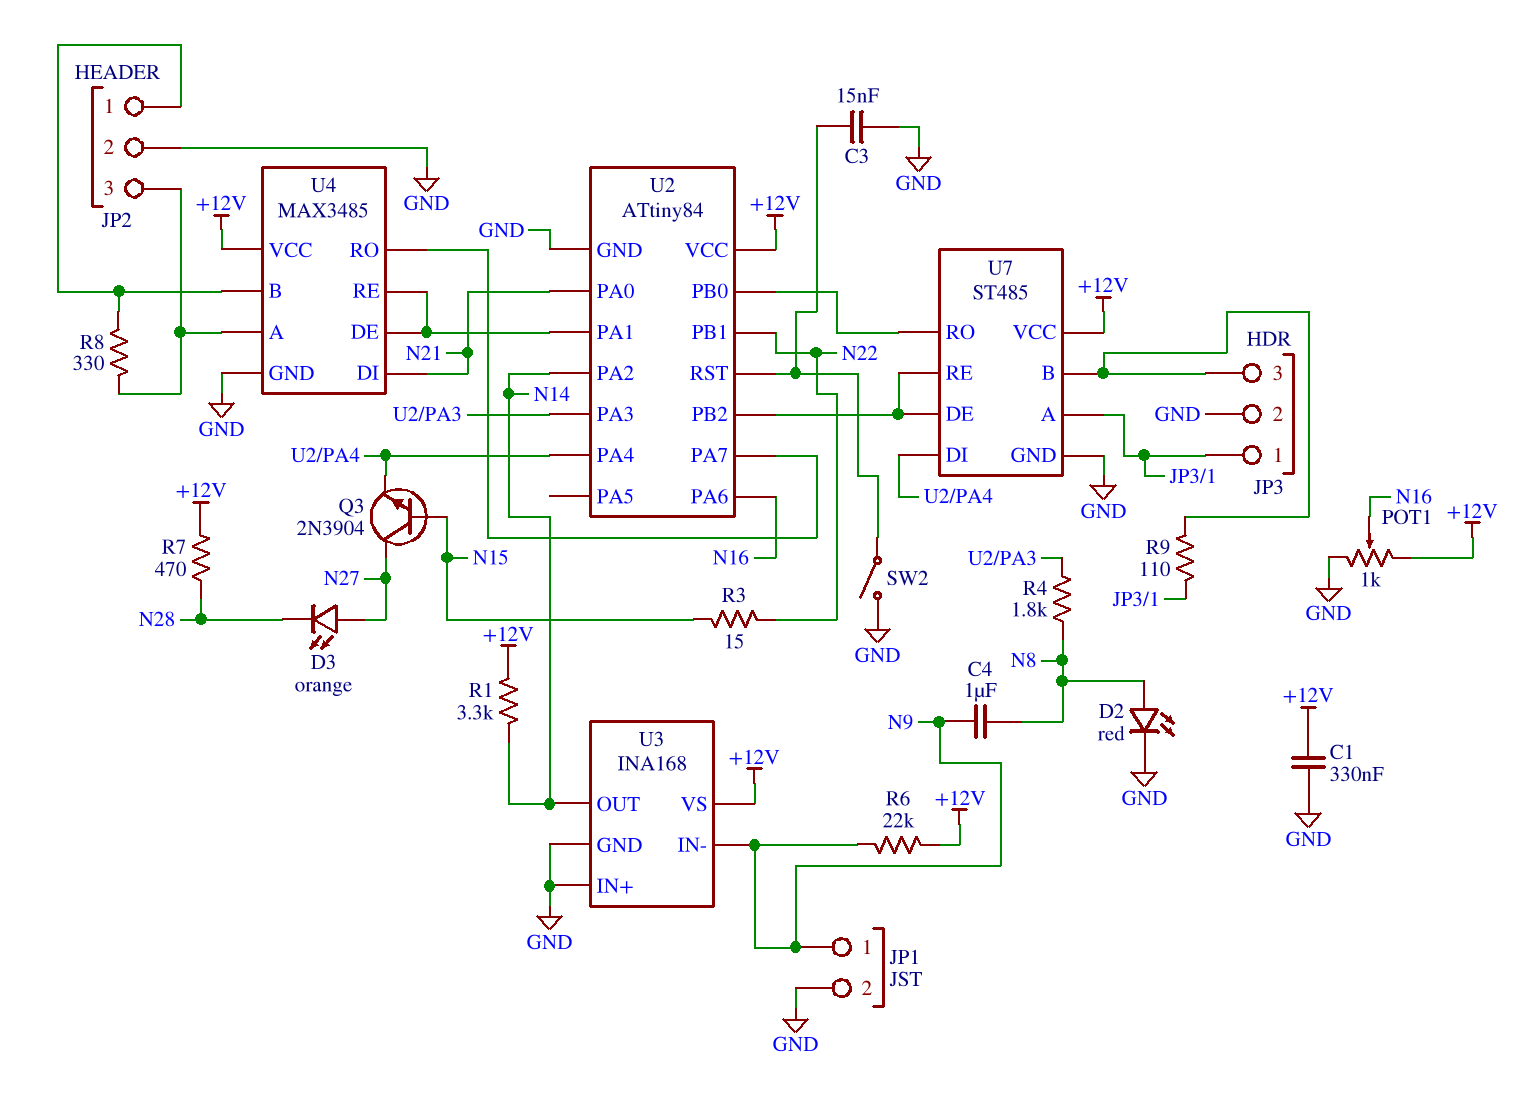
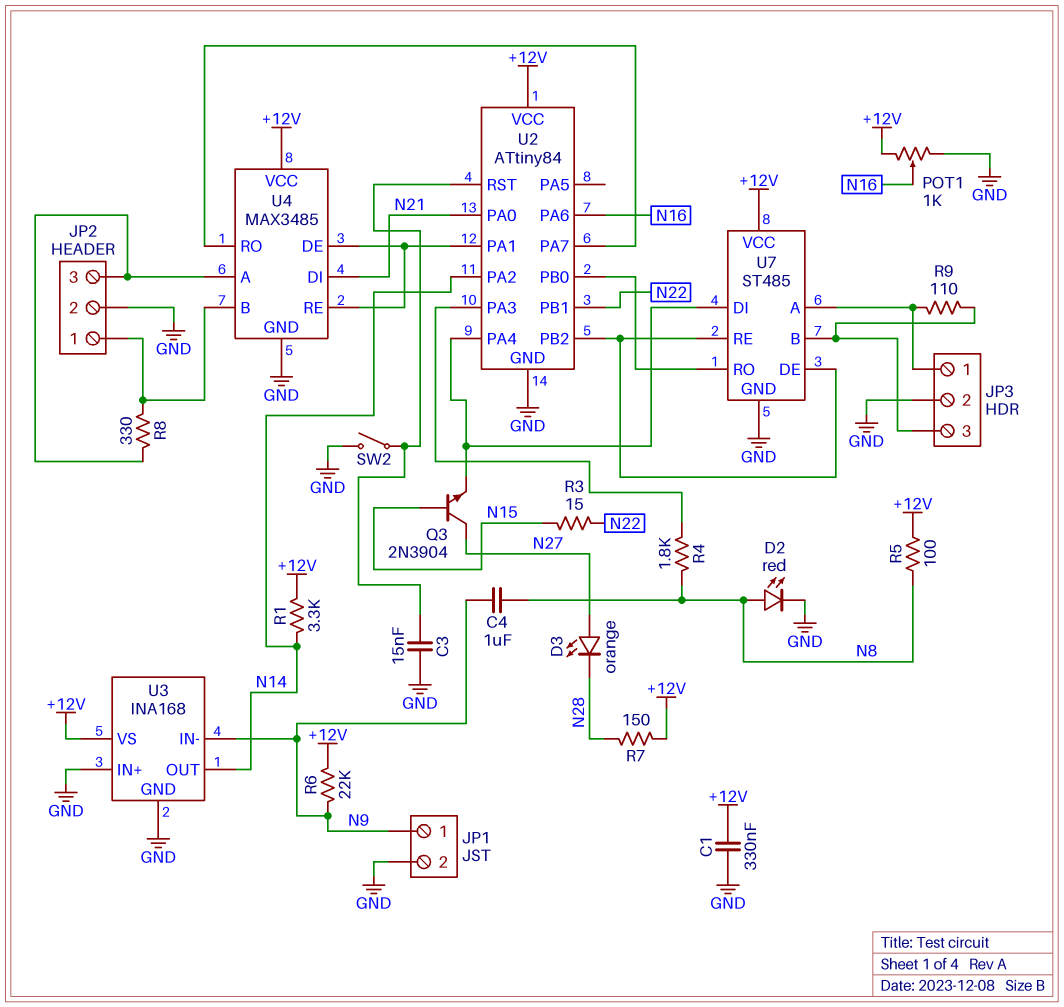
R5: none -> 100 (+12V, N8)
R7: 470 (+12V, N28) -> 150 (+12V, N28)

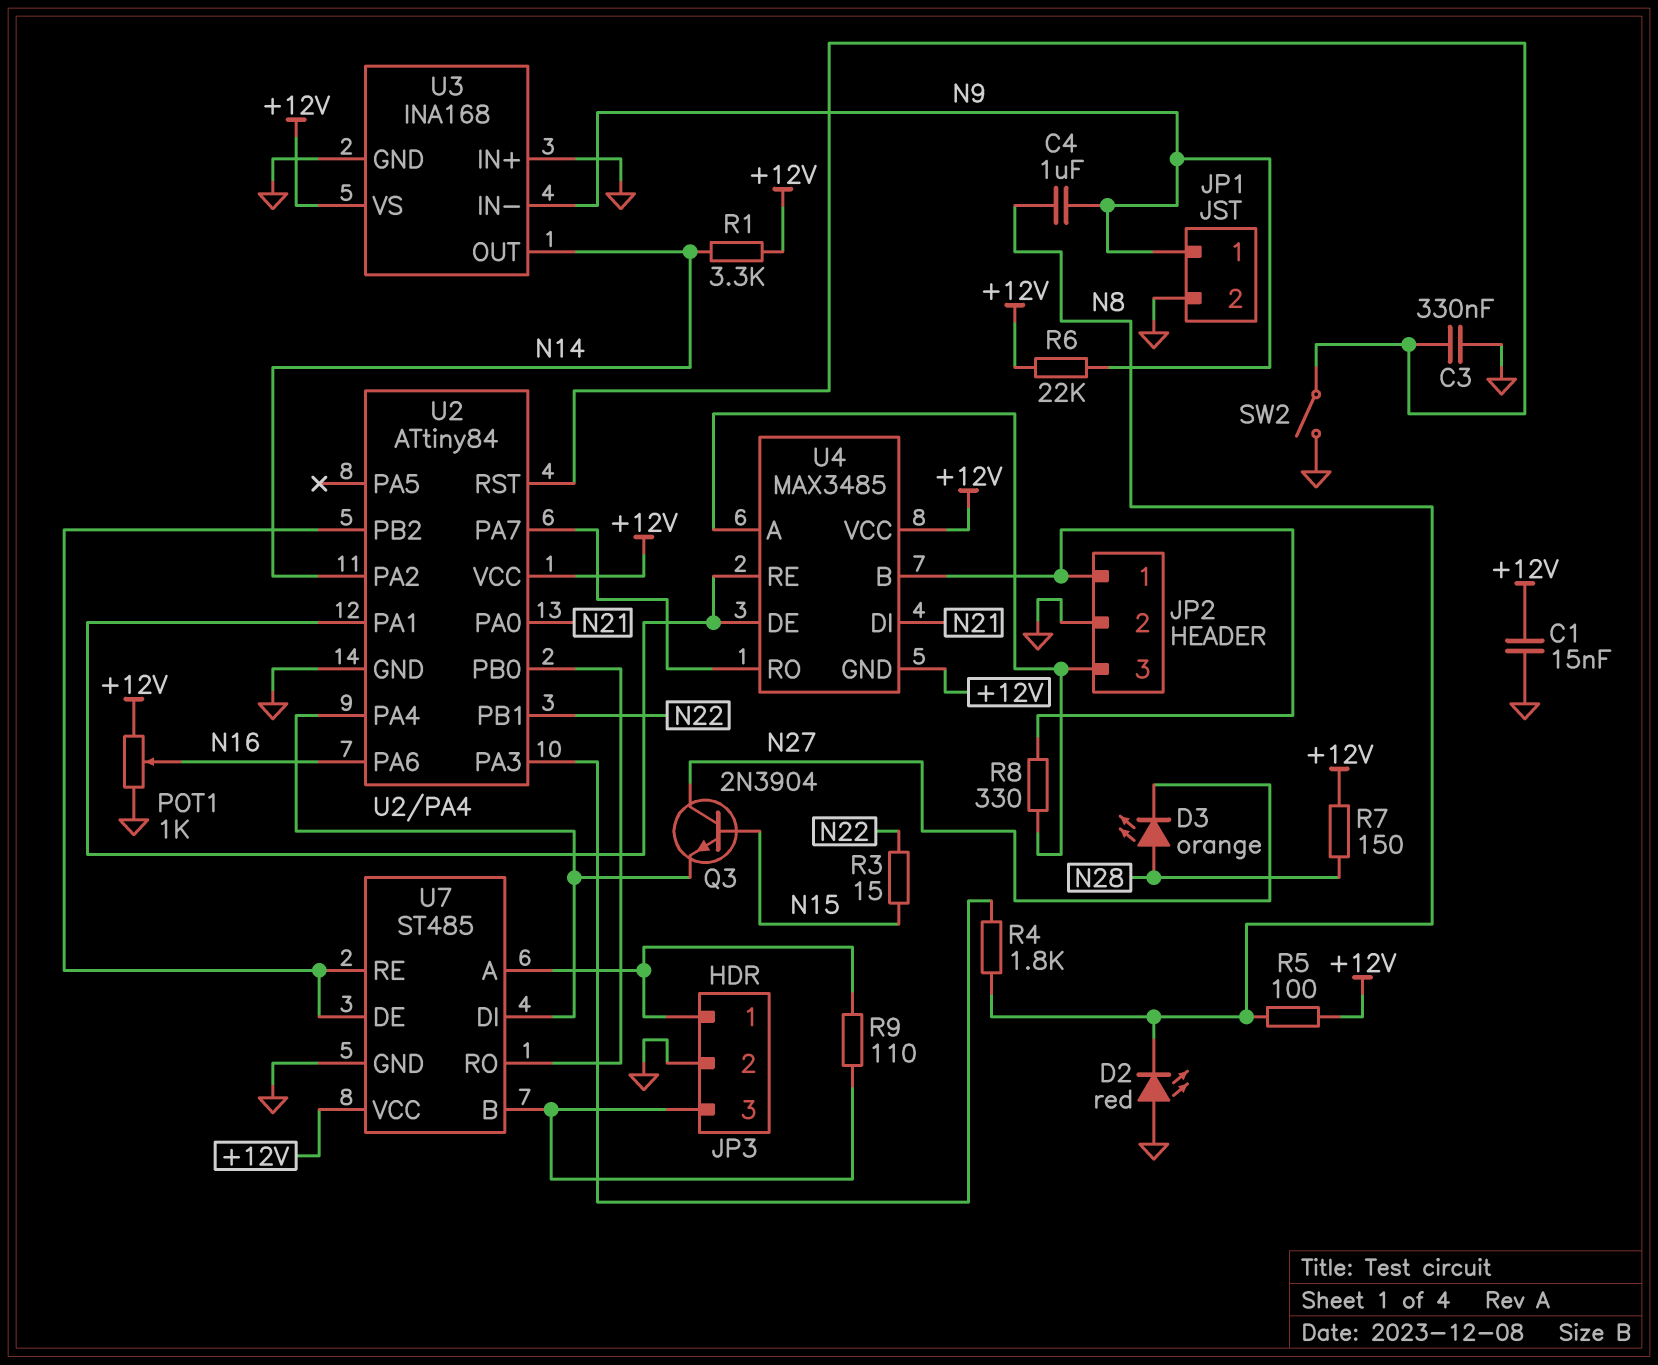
C1: 330nF (+12V, GND) -> 15nF (+12V, GND)
C3: 15nF (GND, U2/RST) -> 330nF (GND, U2/RST)
D2: LED red (A N8, K GND) -> LED red (A GND, K N8)
D3: LED orange (A N27, K N28) -> LED orange (A N28, K N27)
U4 pin GND: GND -> +12V

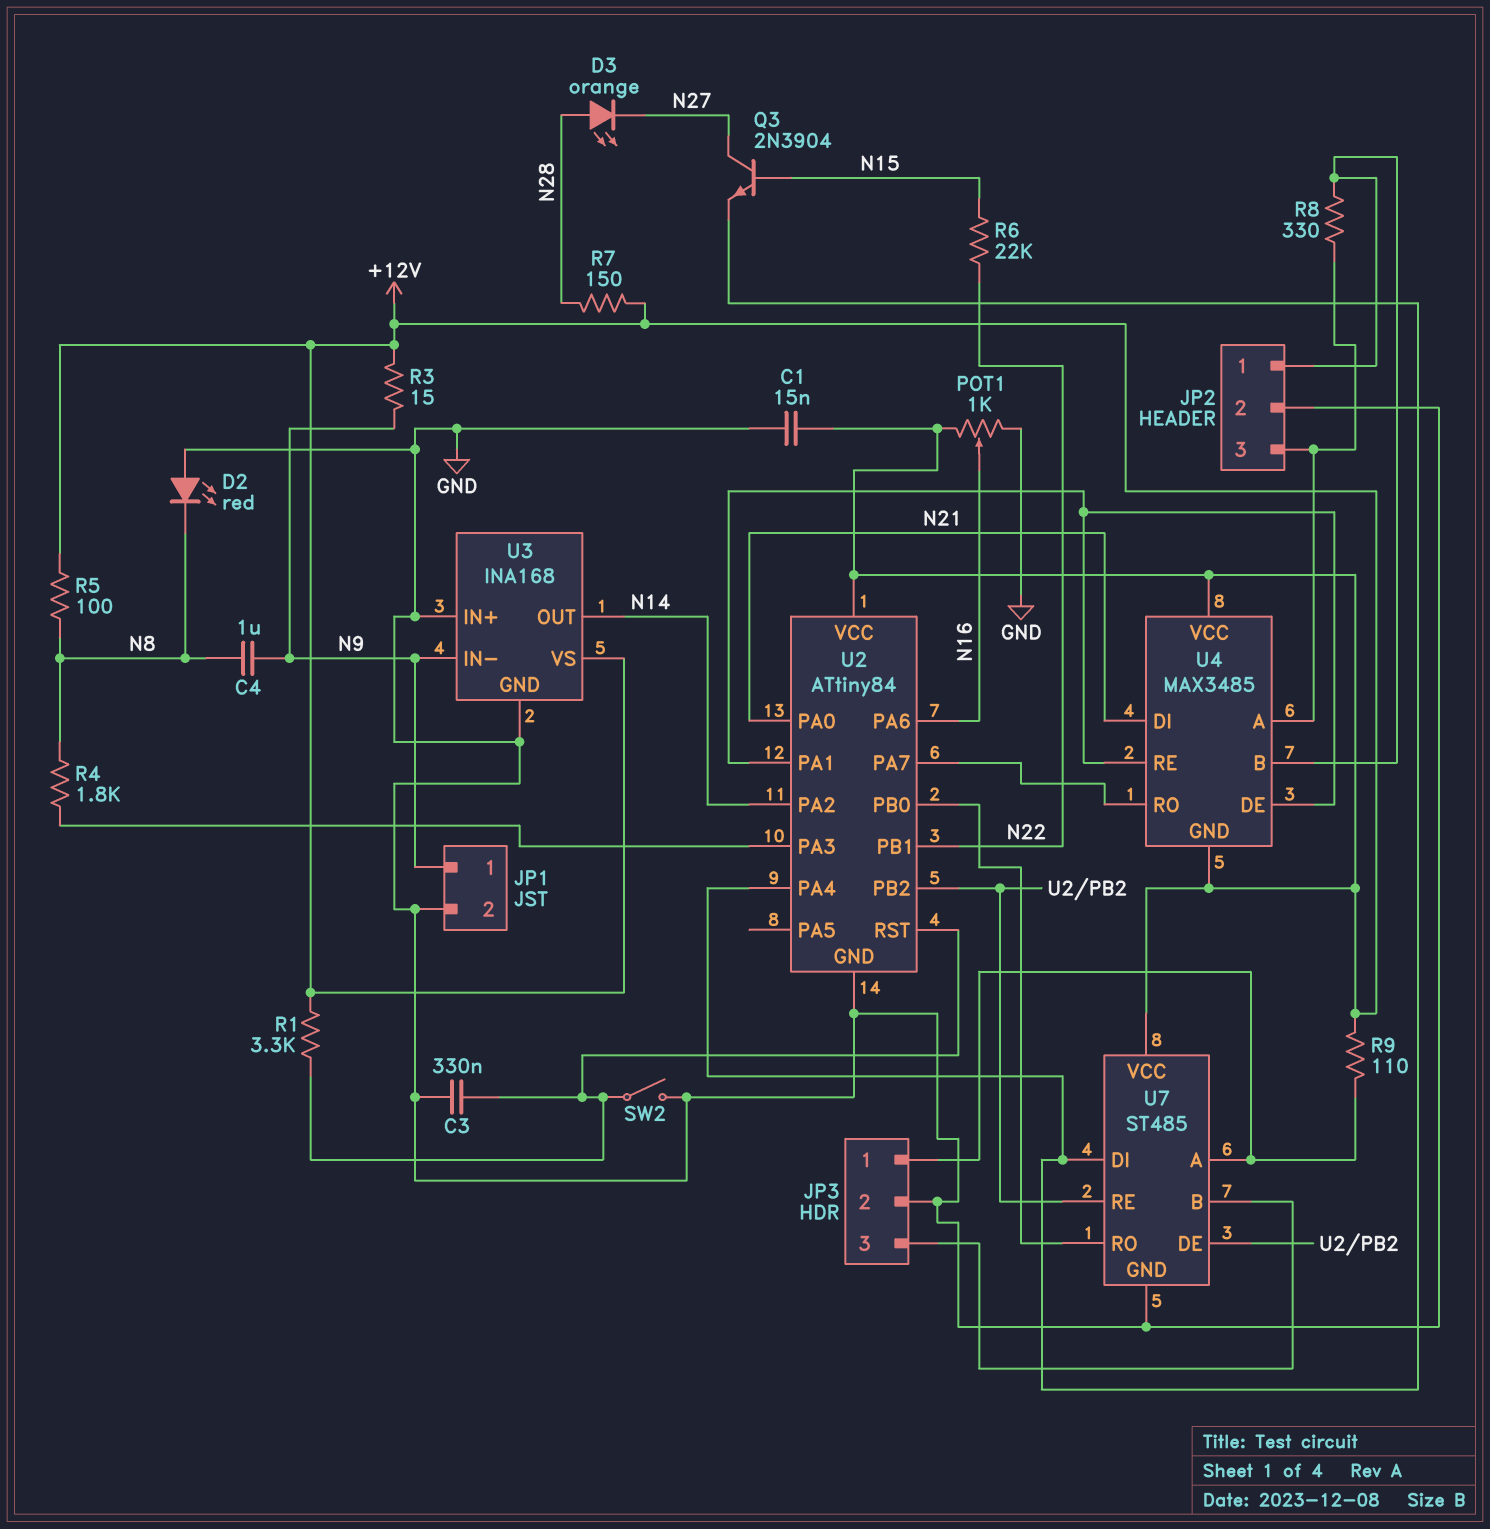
R1: 3.3k (+12V, N14) -> 3.3k (+12V, U2/RST)
R3: 15 (N15, N22) -> 15 (+12V, N9)
R6: 22k (+12V, N9) -> 22k (N15, N22)
R9: 110 (JP3/1, JP3/3) -> 110 (+12V, JP3/1)

